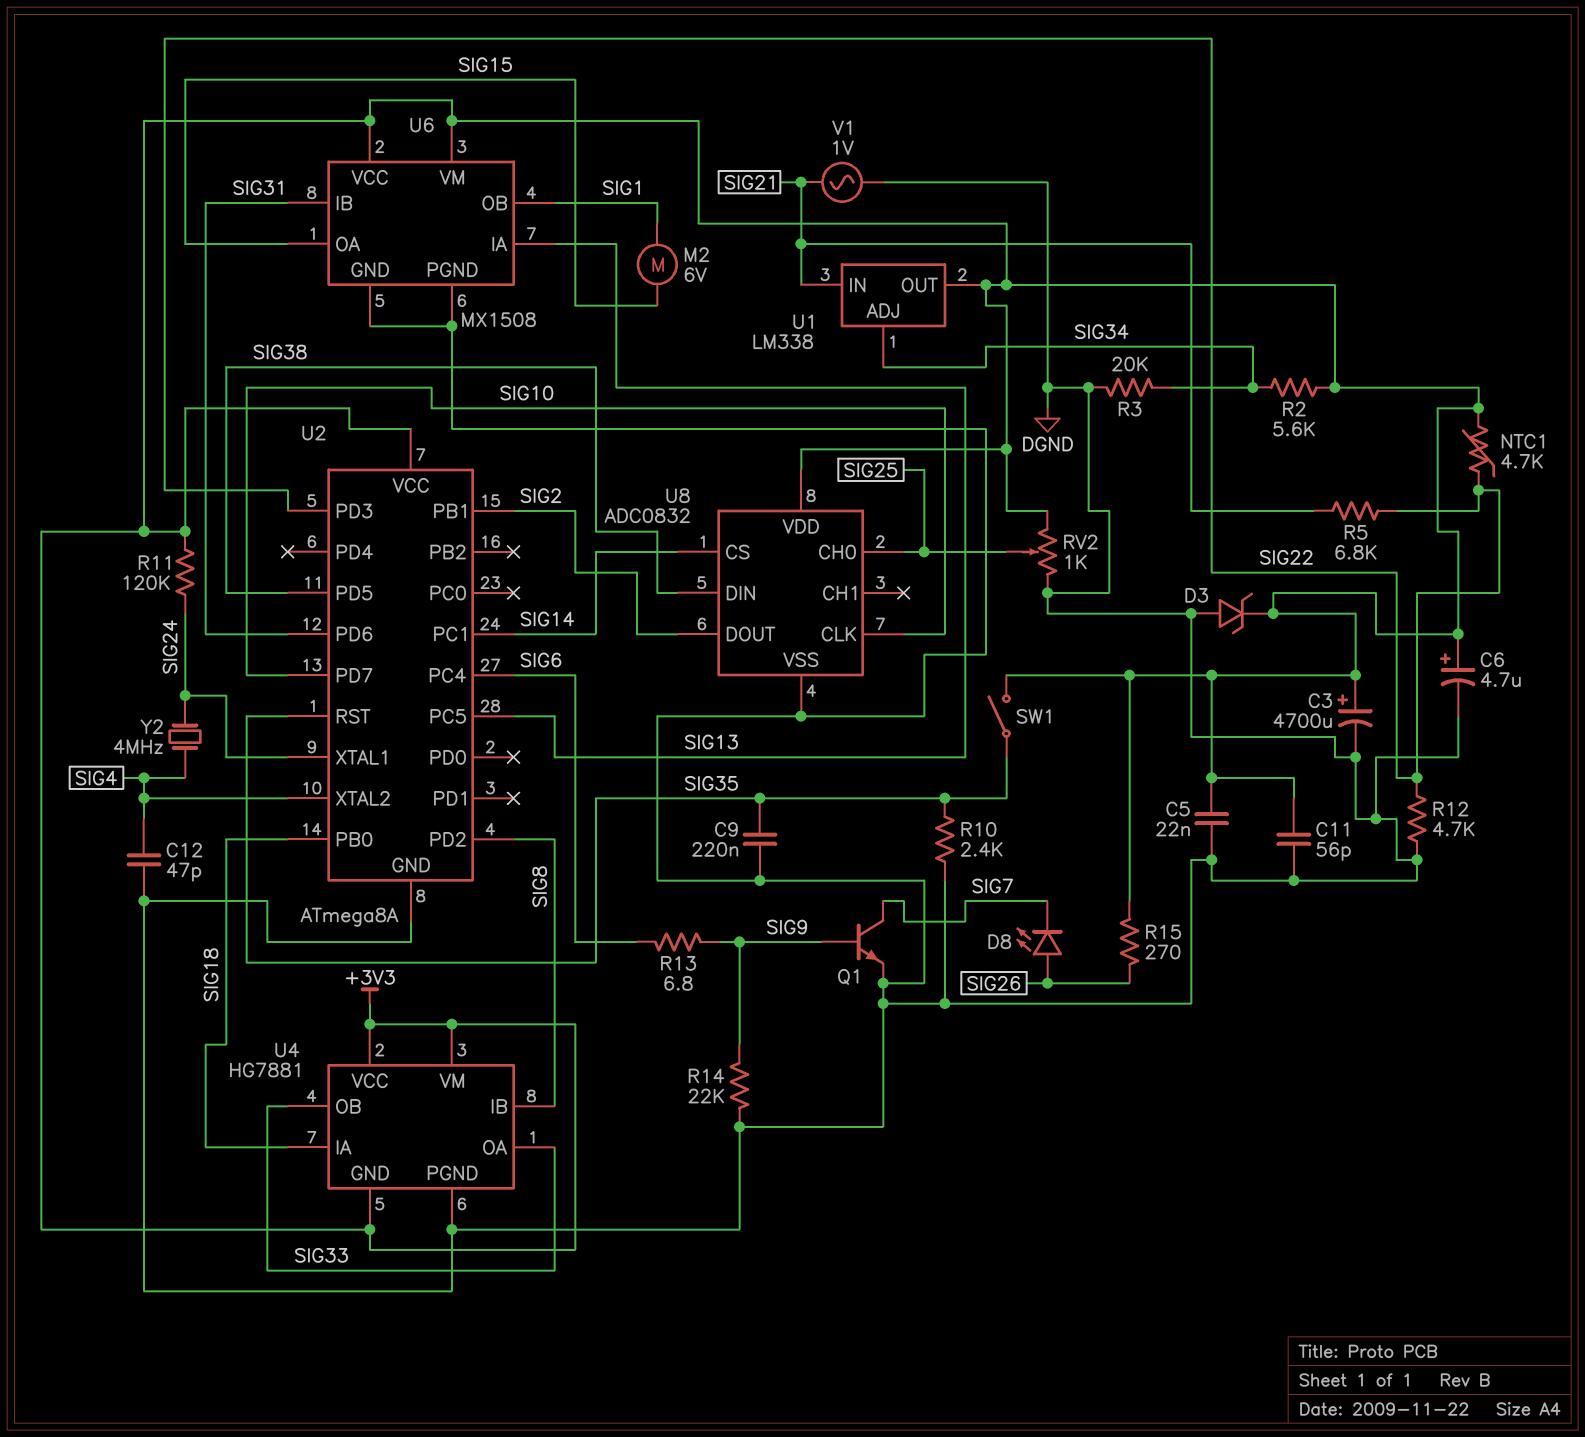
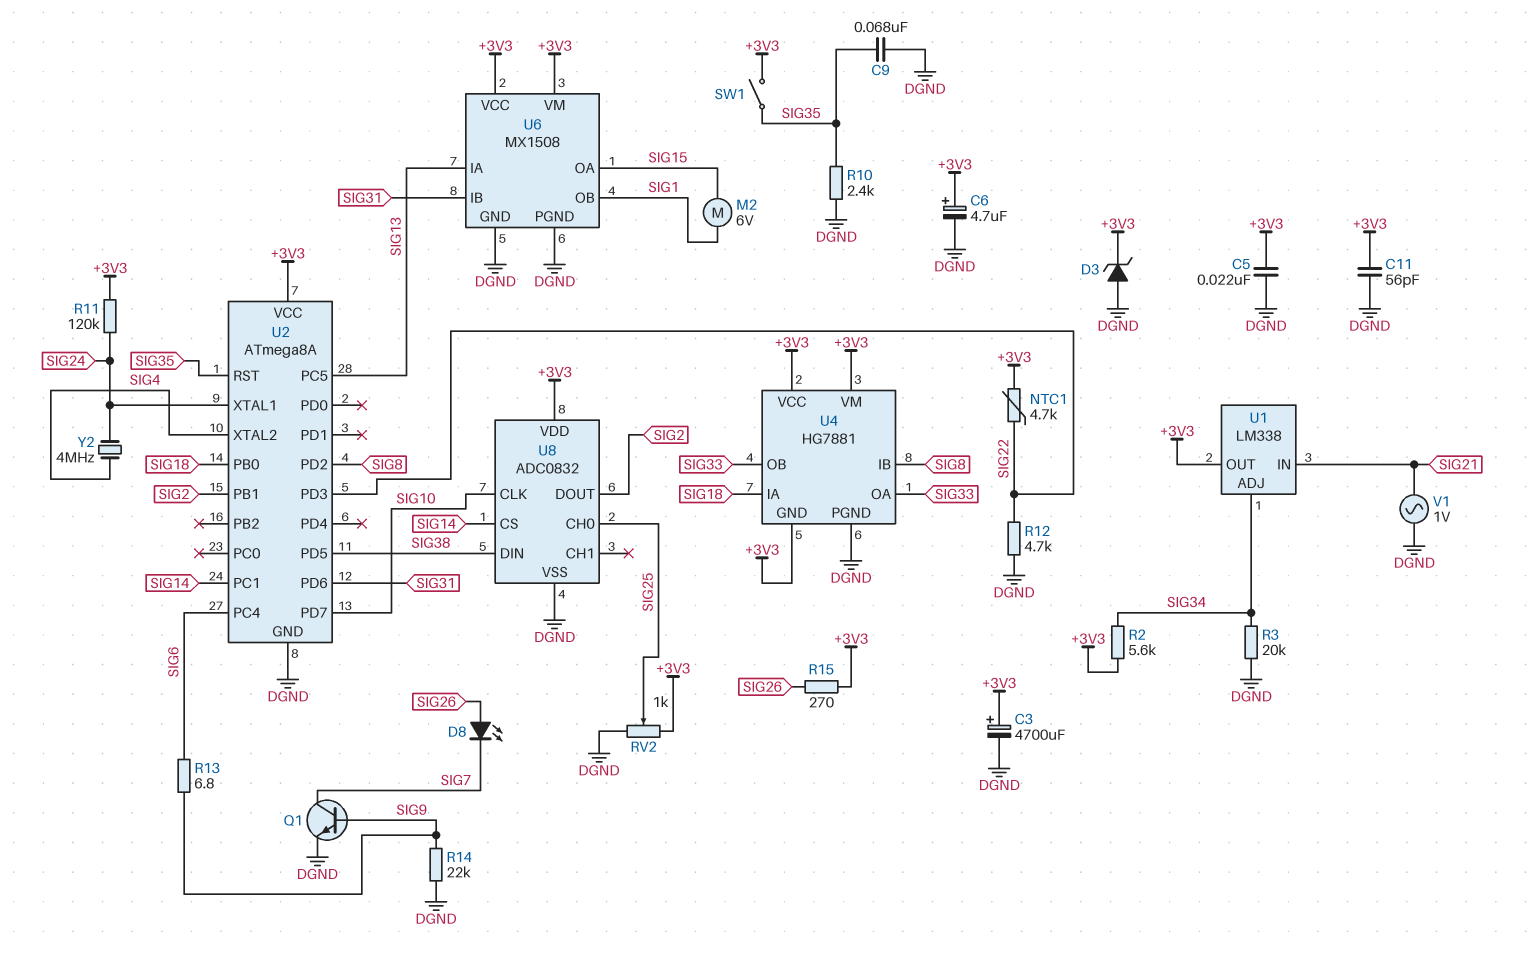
C9: 220nF (DGND, SIG35) -> 68nF (DGND, SIG35)
C12: 47pF (DGND, SIG4) -> none
R5: 6.8k (SIG21, SIG22) -> none

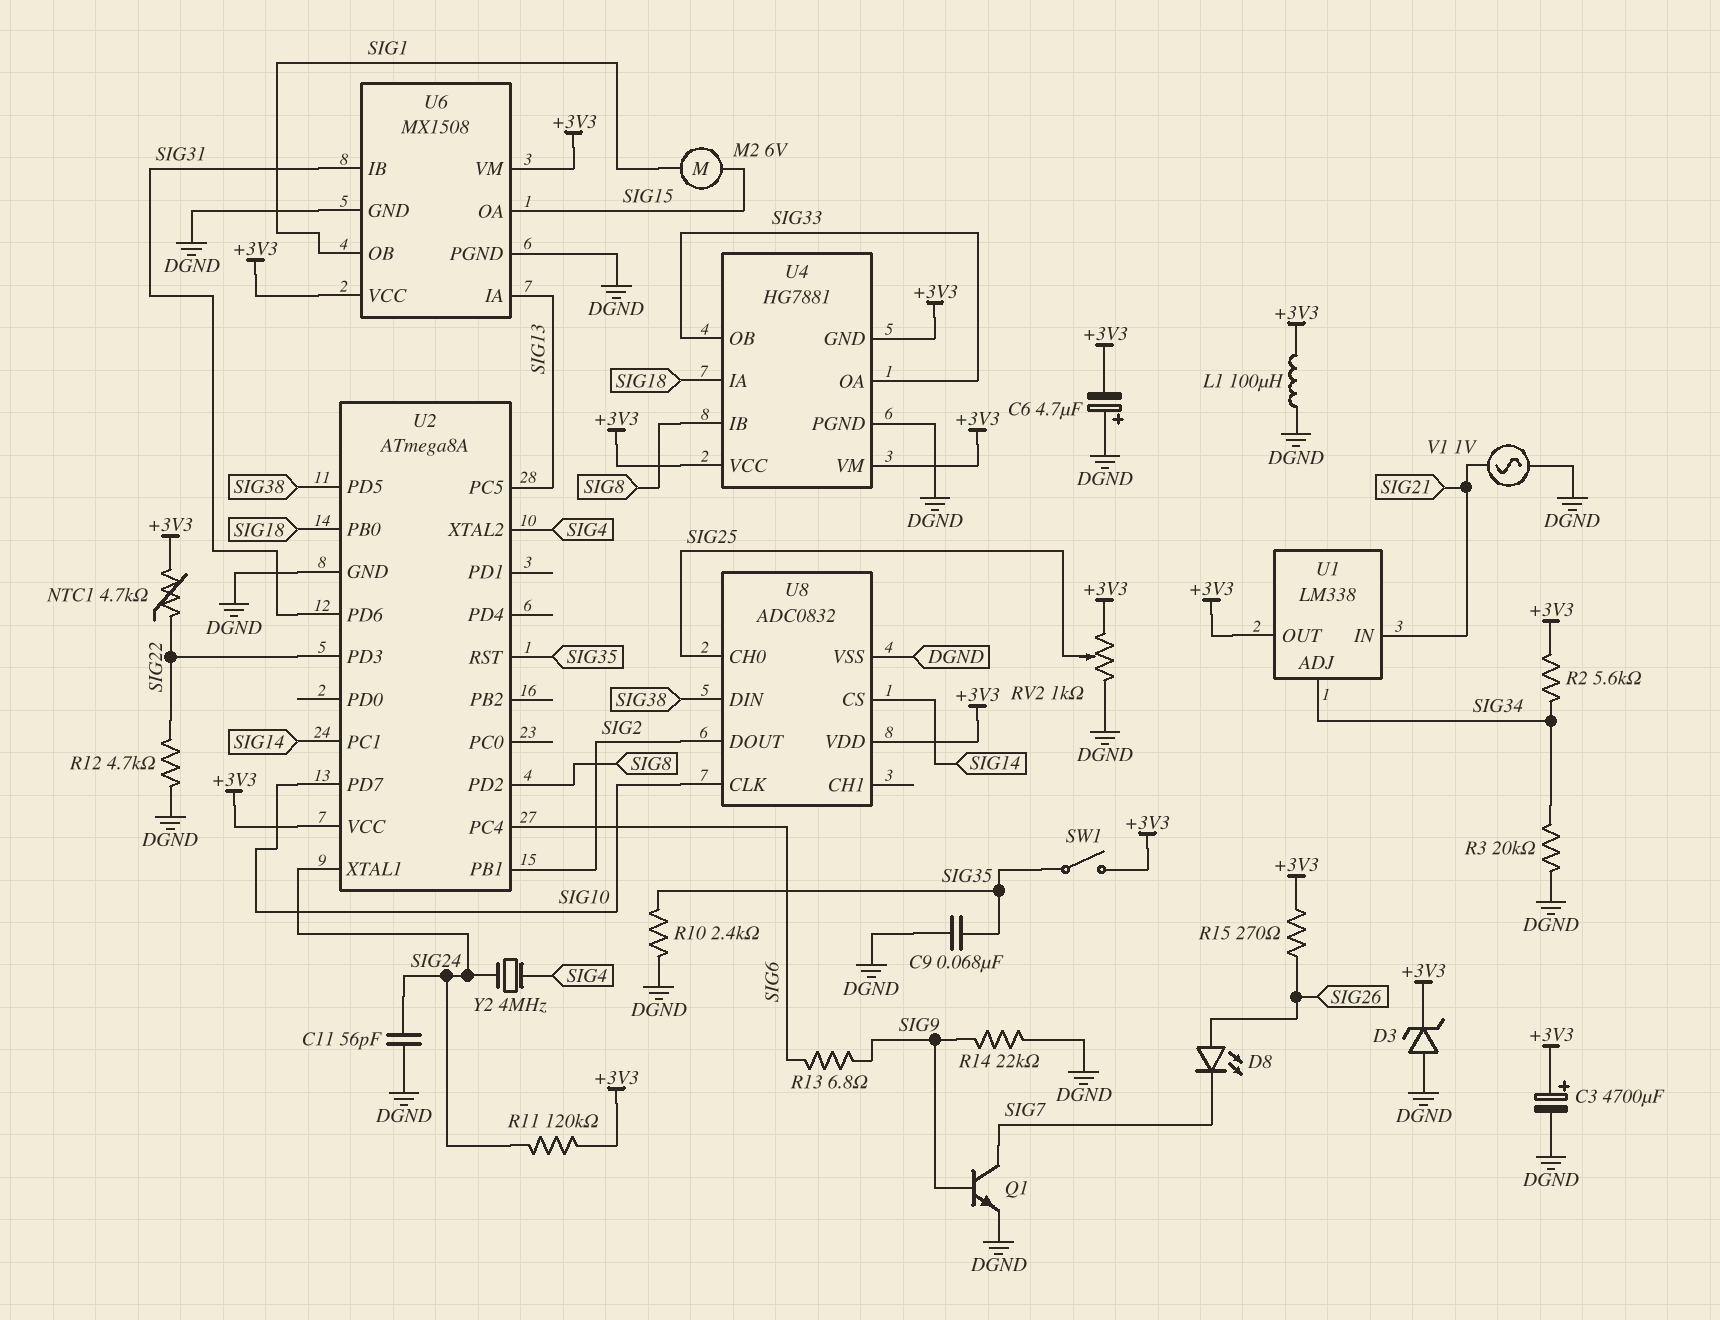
C5: 22nF (+3V3, DGND) -> none
C6: 4.7uF (plus +3V3, minus DGND) -> 4.7uF (plus DGND, minus +3V3)
C11: 56pF (+3V3, DGND) -> 56pF (DGND, SIG24)
L1: none -> 100uH (+3V3, DGND)

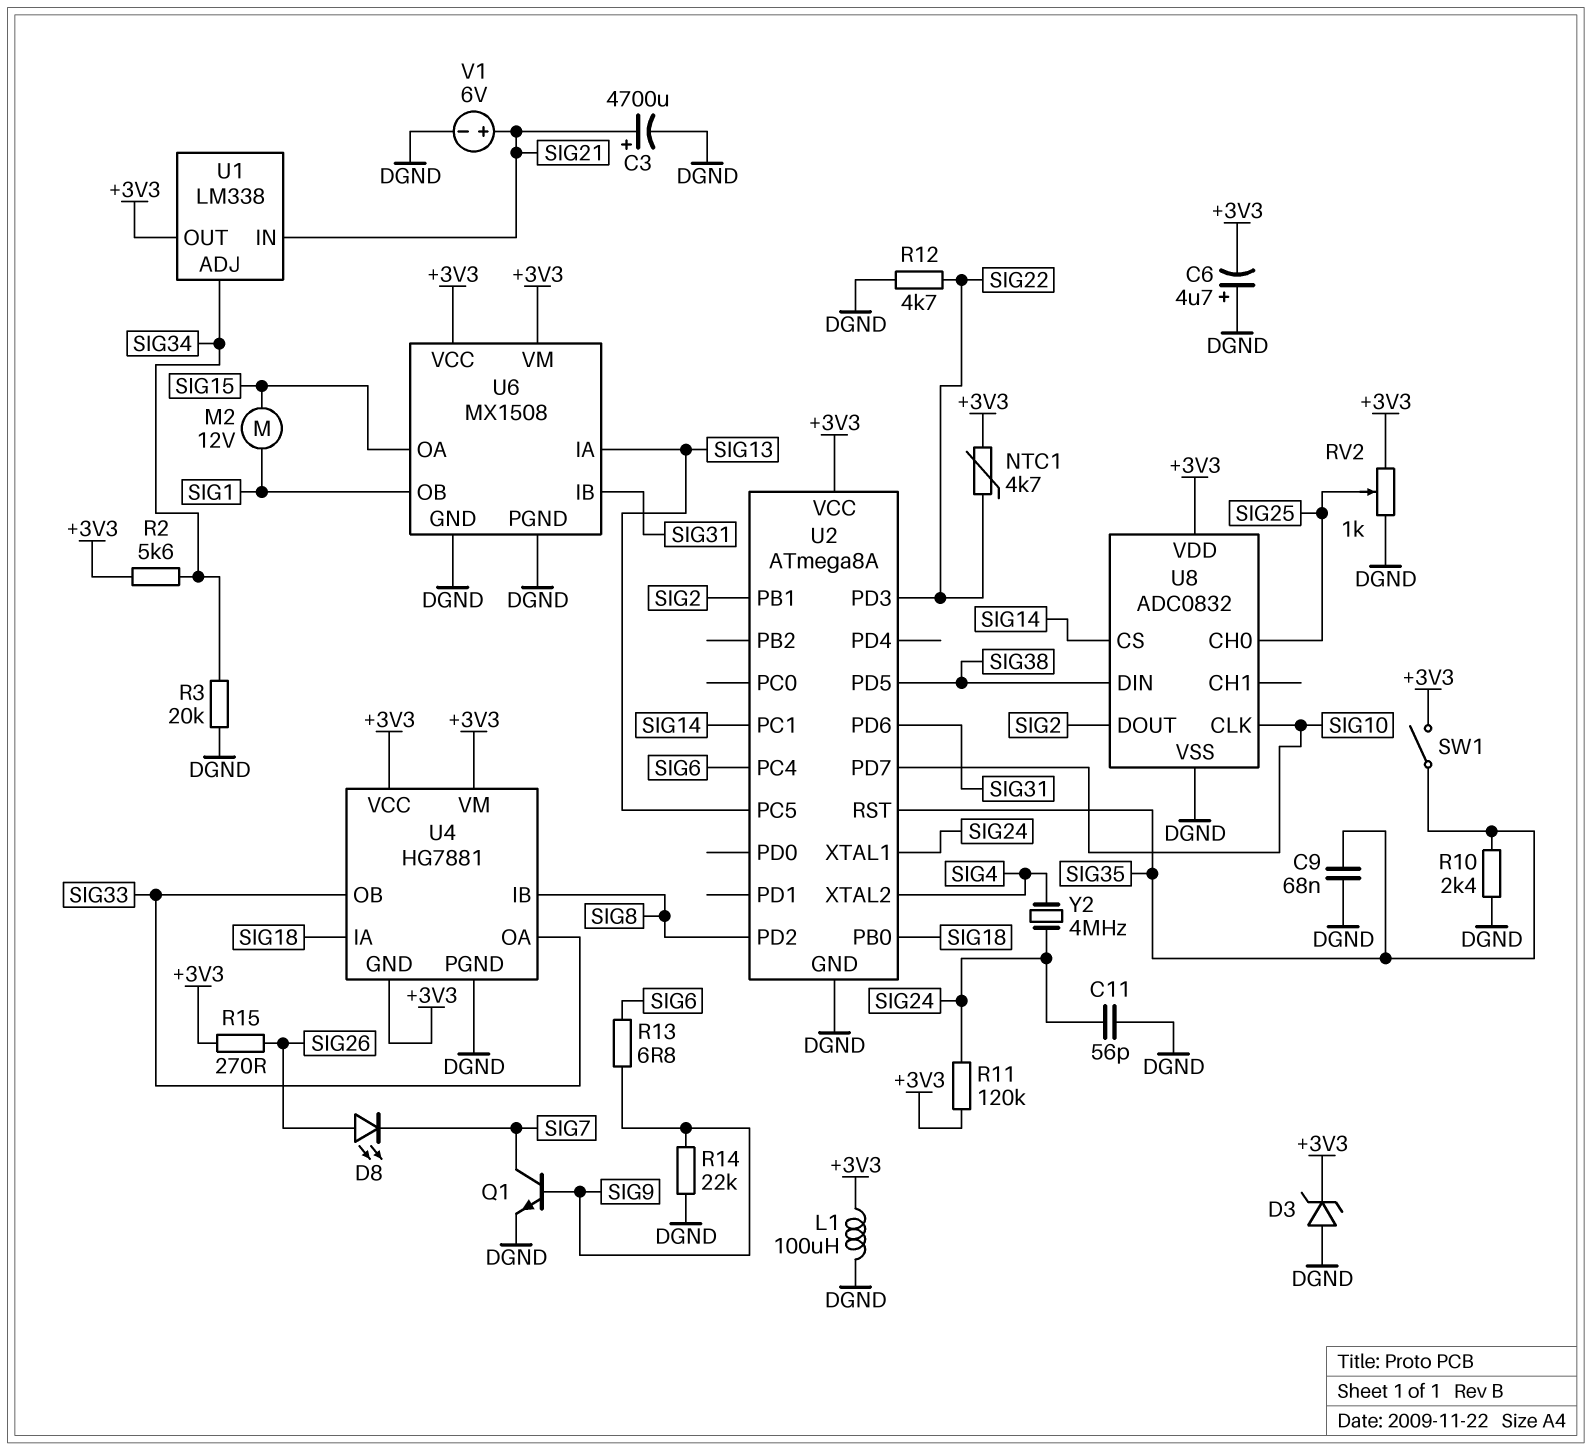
C3: 4700uF (plus +3V3, minus DGND) -> 4700uF (plus SIG21, minus DGND)
M2: motor 6V (SIG1, SIG15) -> motor 12V (SIG1, SIG15)
V1: AC 1V (DGND, SIG21) -> 6V (plus SIG21, minus DGND)

